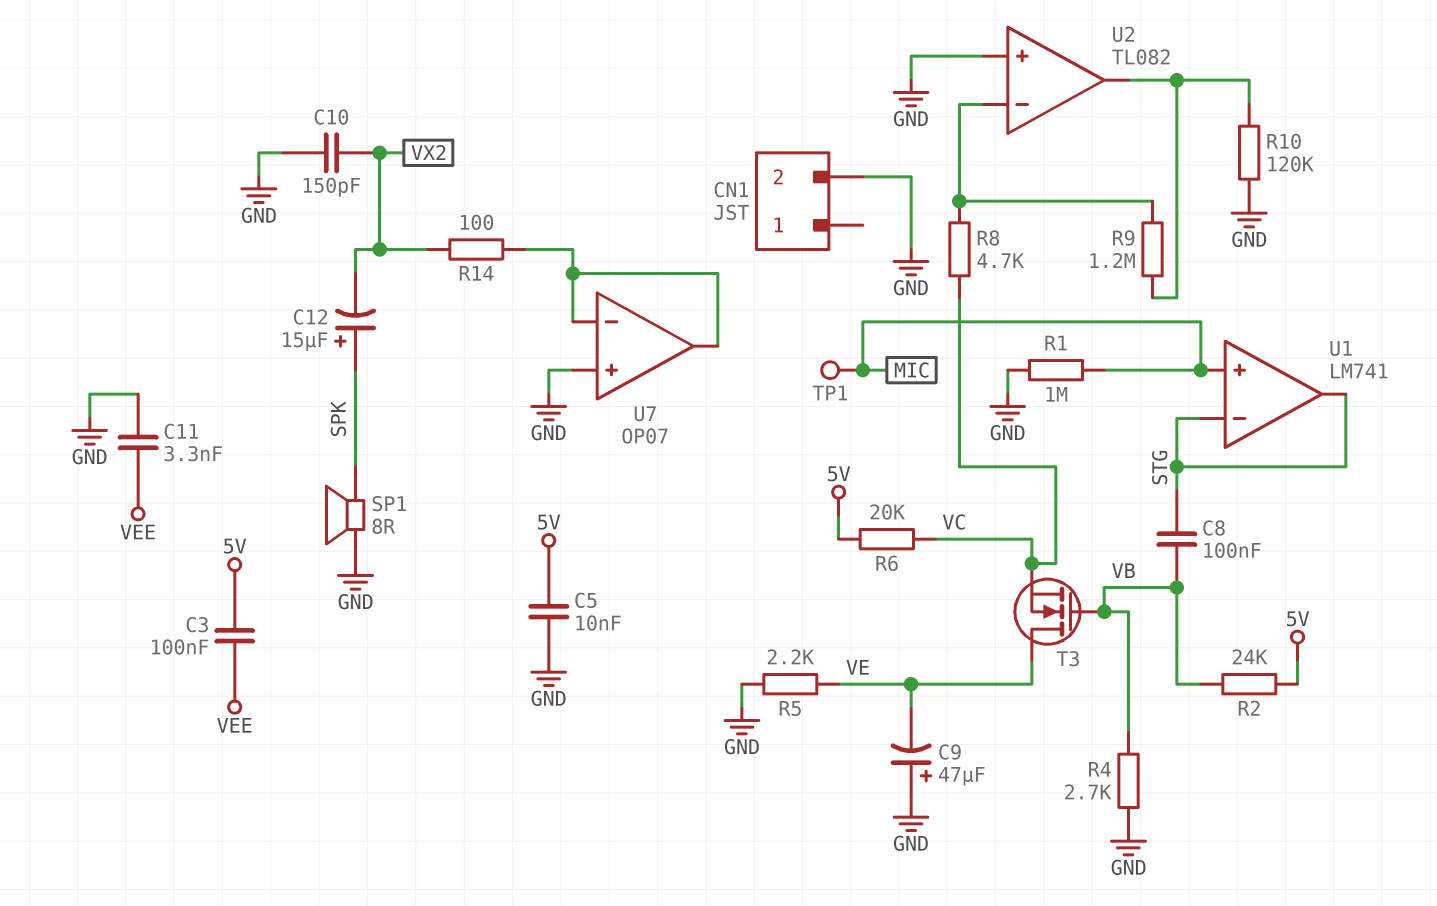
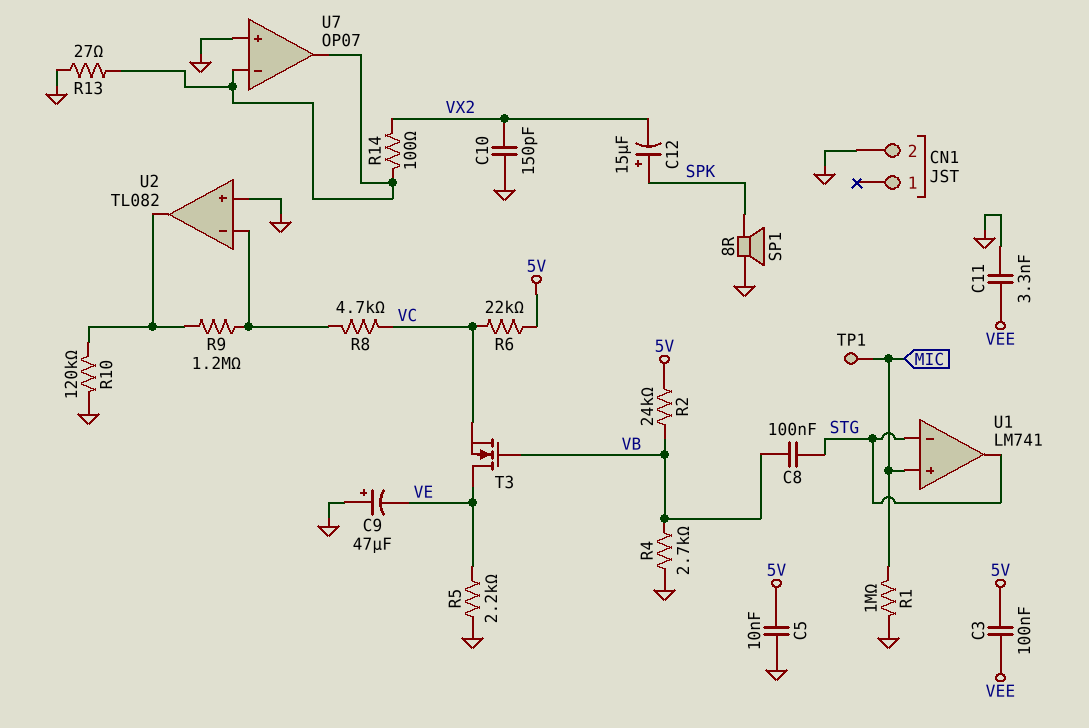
R6: 20k (5V, VC) -> 22k (5V, VC)
R13: none -> 27 (GND, U7/in-)

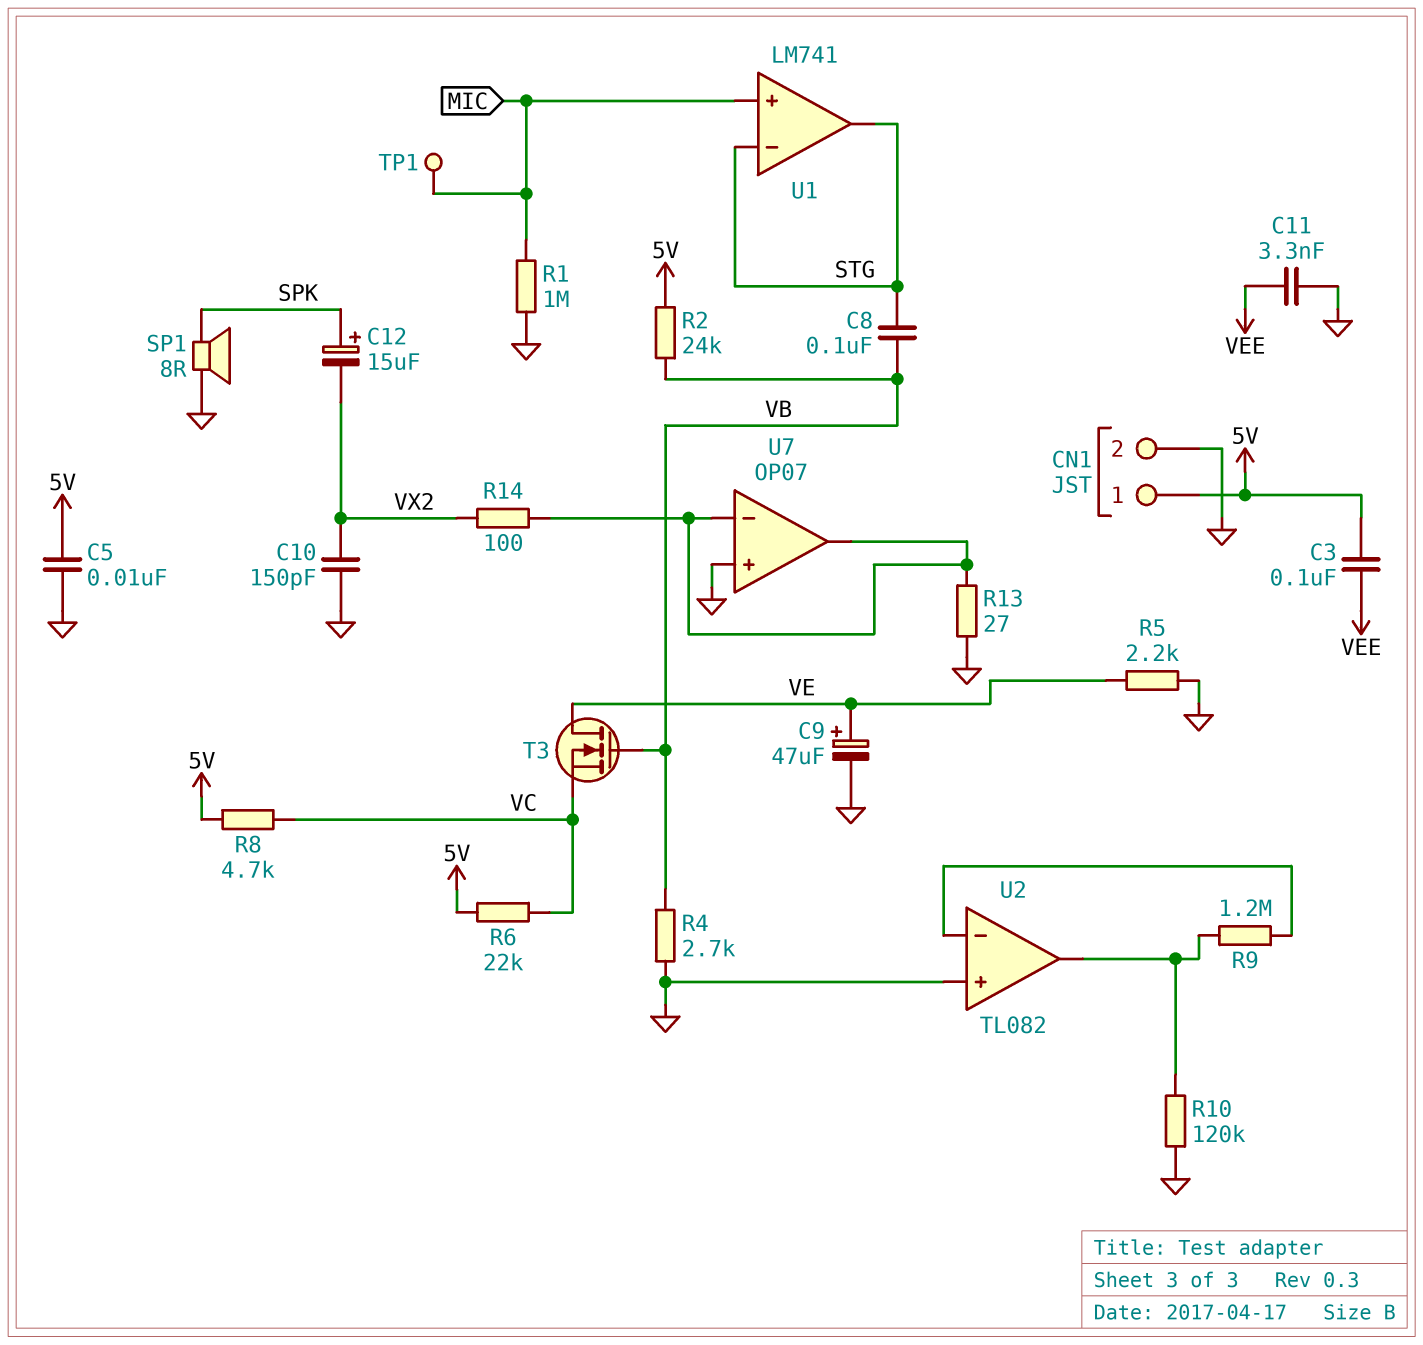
C9: 47uF (plus GND, minus VE) -> 47uF (plus VE, minus GND)
CN1 pin 1: none -> 5V
R8: 4.7k (U2/in-, VC) -> 4.7k (5V, VC)

